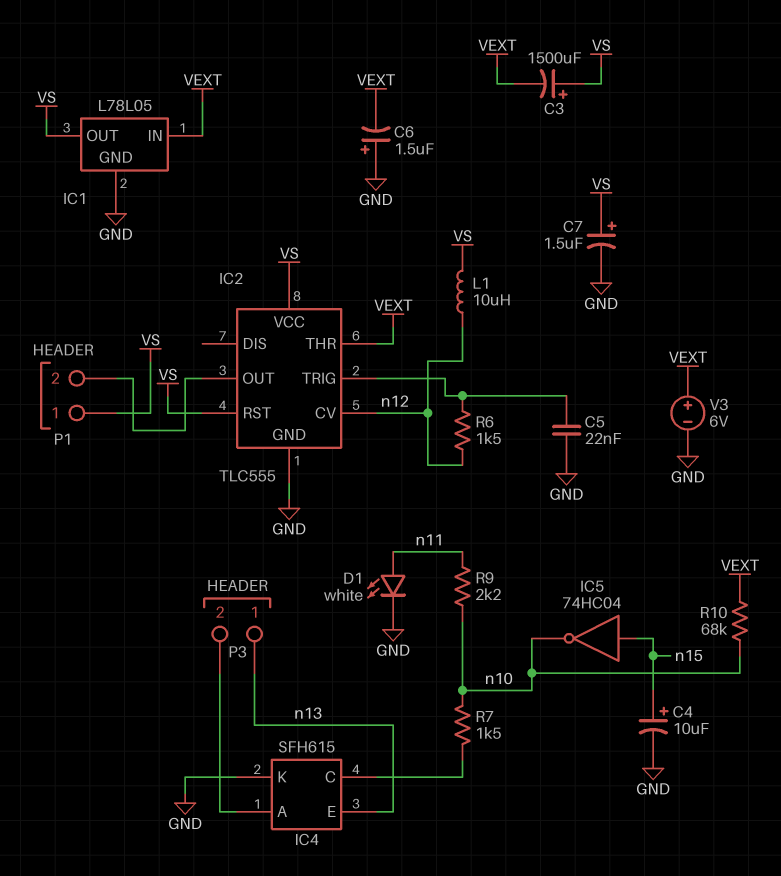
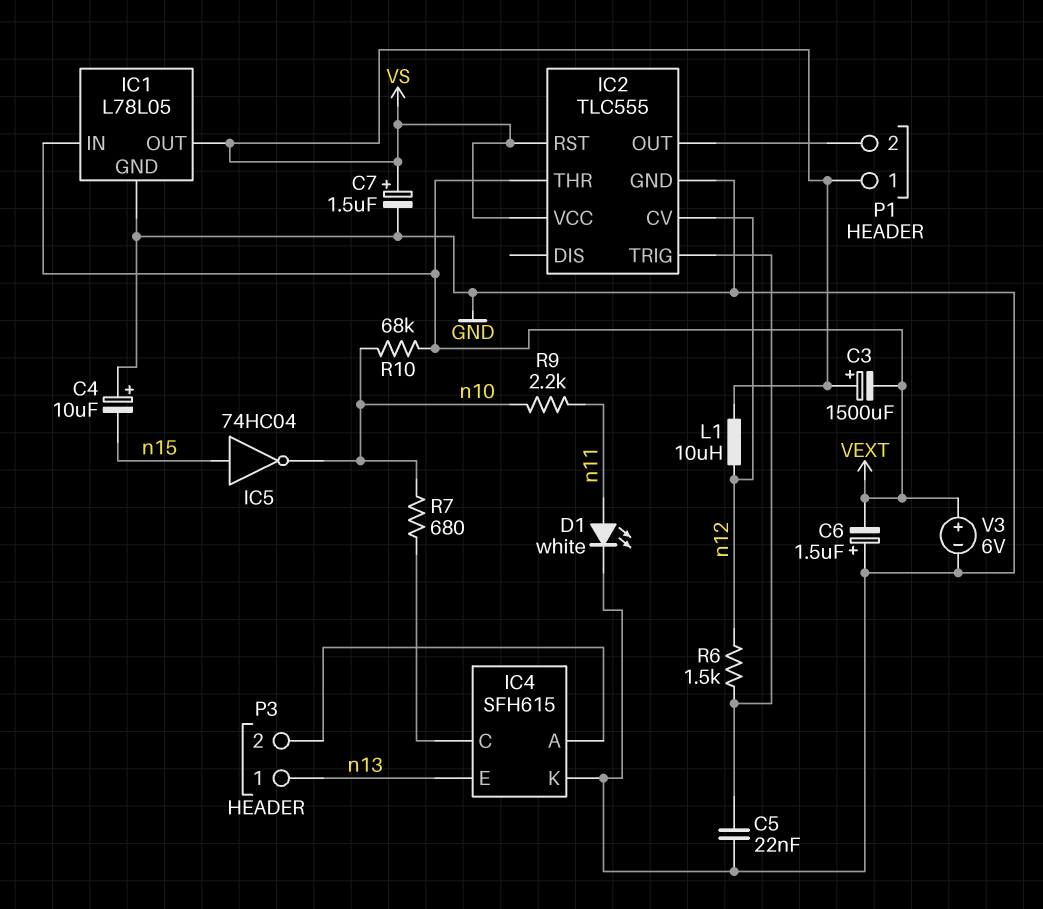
C4: 10uF (plus n15, minus GND) -> 10uF (plus GND, minus n15)
R7: 1.5k (IC4/C, n10) -> 680 (IC4/C, n10)

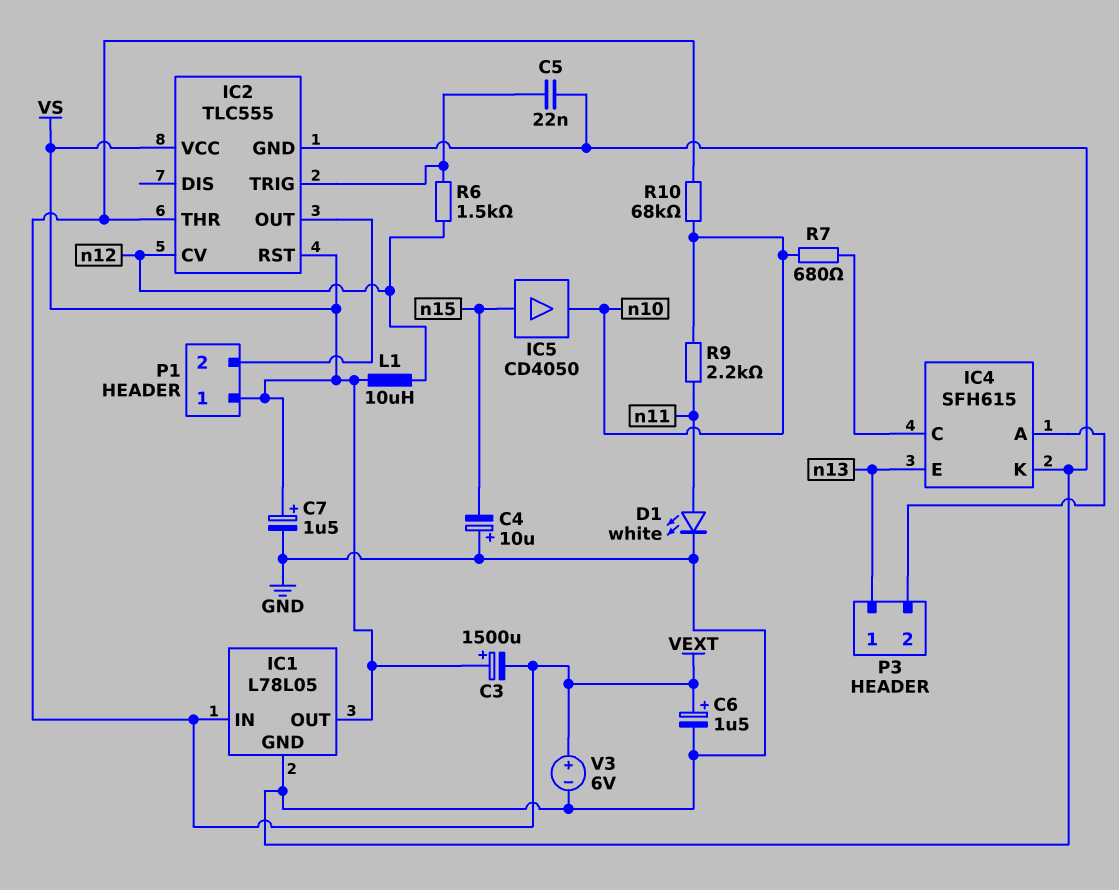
C6: 1.5uF (plus GND, minus VEXT) -> 1.5uF (plus VEXT, minus GND)
IC5: NOT 74HC04 (in n15, out n10) -> buffer CD4050 (in n15, out n10)

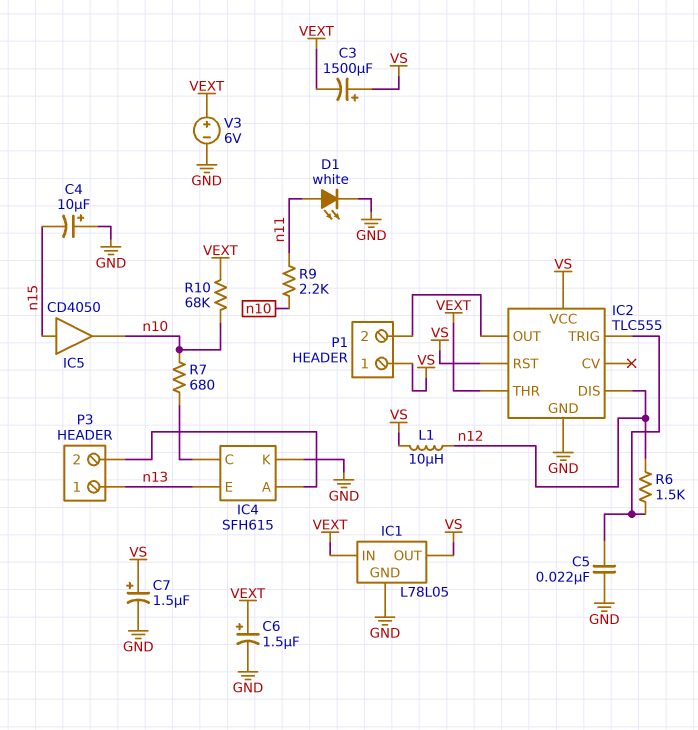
IC2 pin CV: n12 -> none
IC2 pin DIS: none -> n12

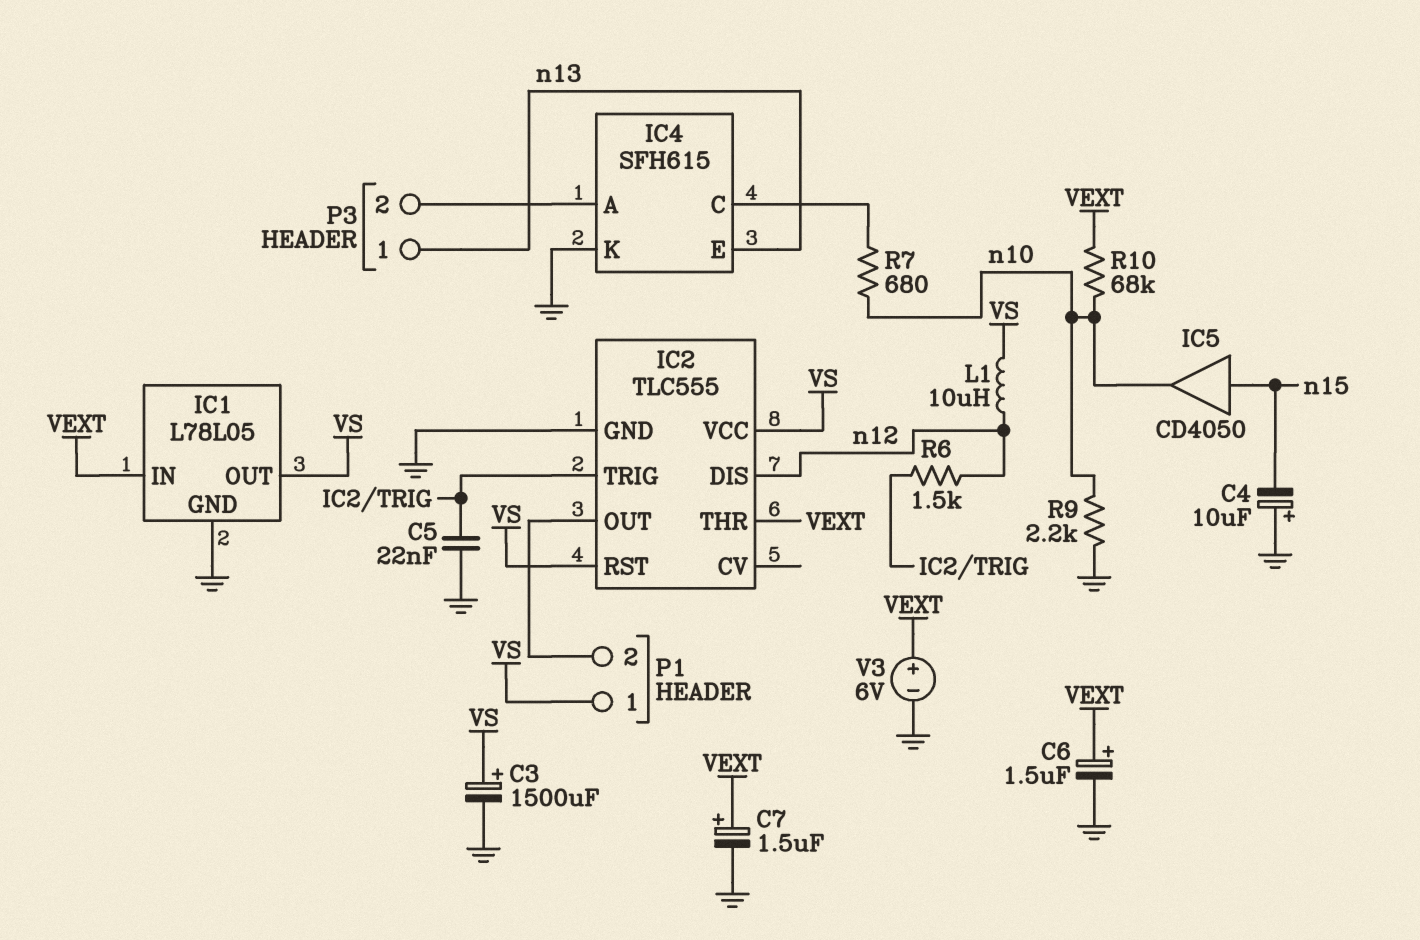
C3: 1500uF (plus VS, minus VEXT) -> 1500uF (plus VS, minus GND)
C7: 1.5uF (plus VS, minus GND) -> 1.5uF (plus VEXT, minus GND)
D1: LED white (A n11, K GND) -> none
R9: 2.2k (n10, n11) -> 2.2k (GND, n10)

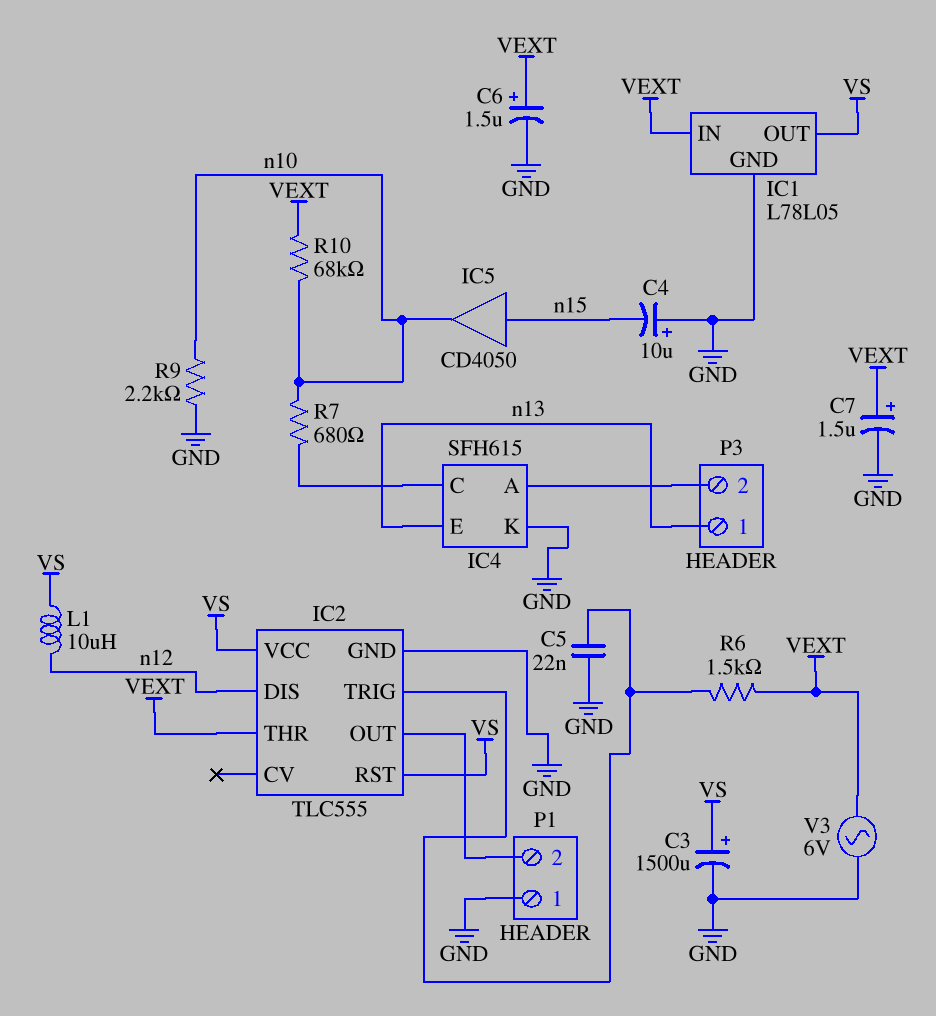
P1 pin 1: VS -> GND
R6: 1.5k (IC2/TRIG, n12) -> 1.5k (IC2/TRIG, VEXT)
V3: 6V (plus VEXT, minus GND) -> AC 6V (GND, VEXT)

